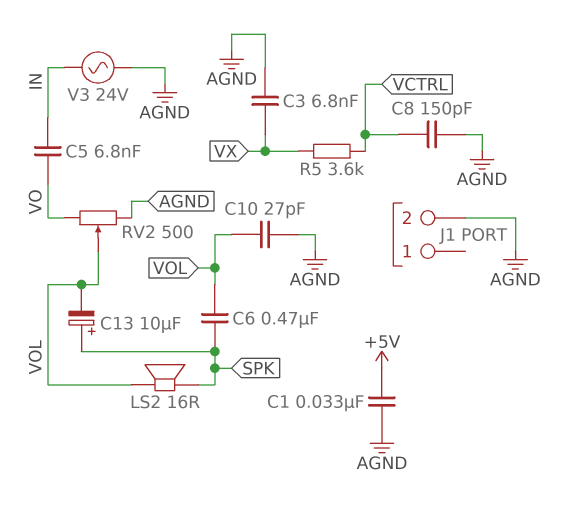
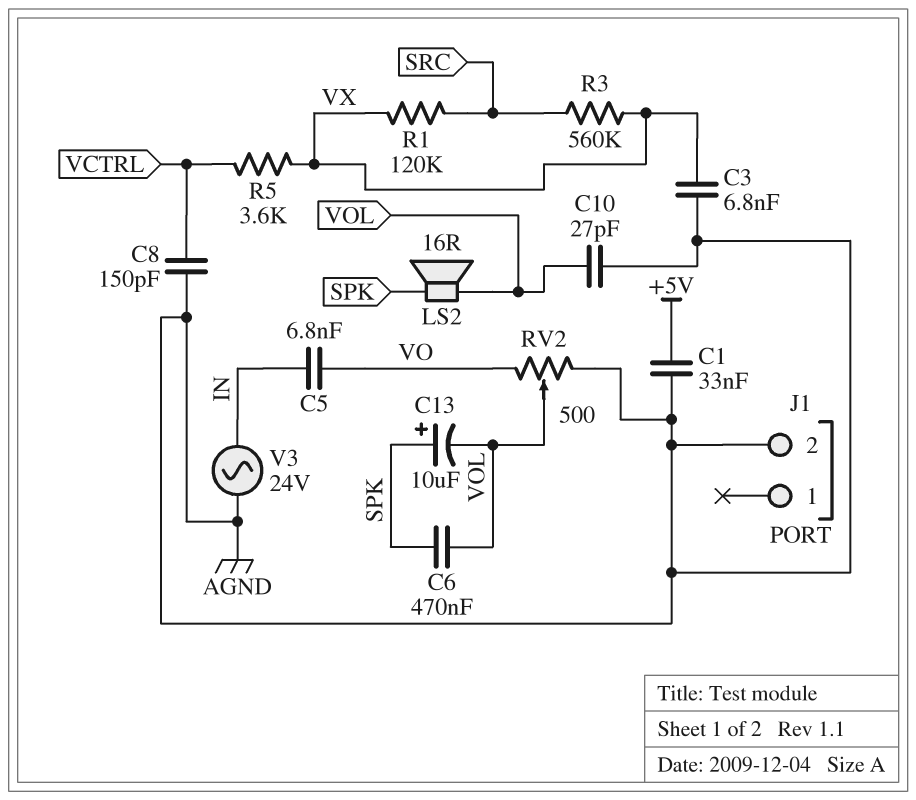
R1: none -> 120k (SRC, VX)
R3: none -> 560k (SRC, VX)

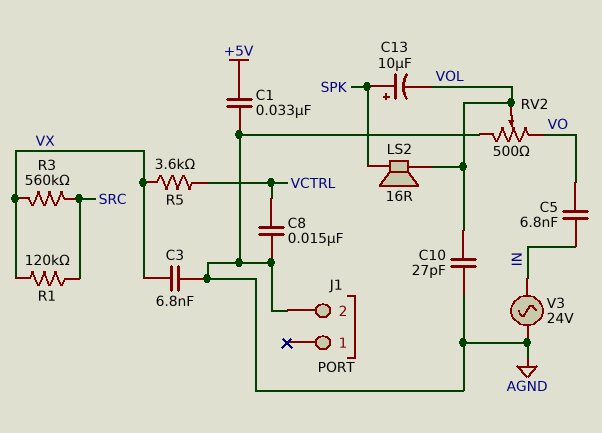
C6: 470nF (SPK, VOL) -> none
C8: 150pF (AGND, VCTRL) -> 15nF (AGND, VCTRL)

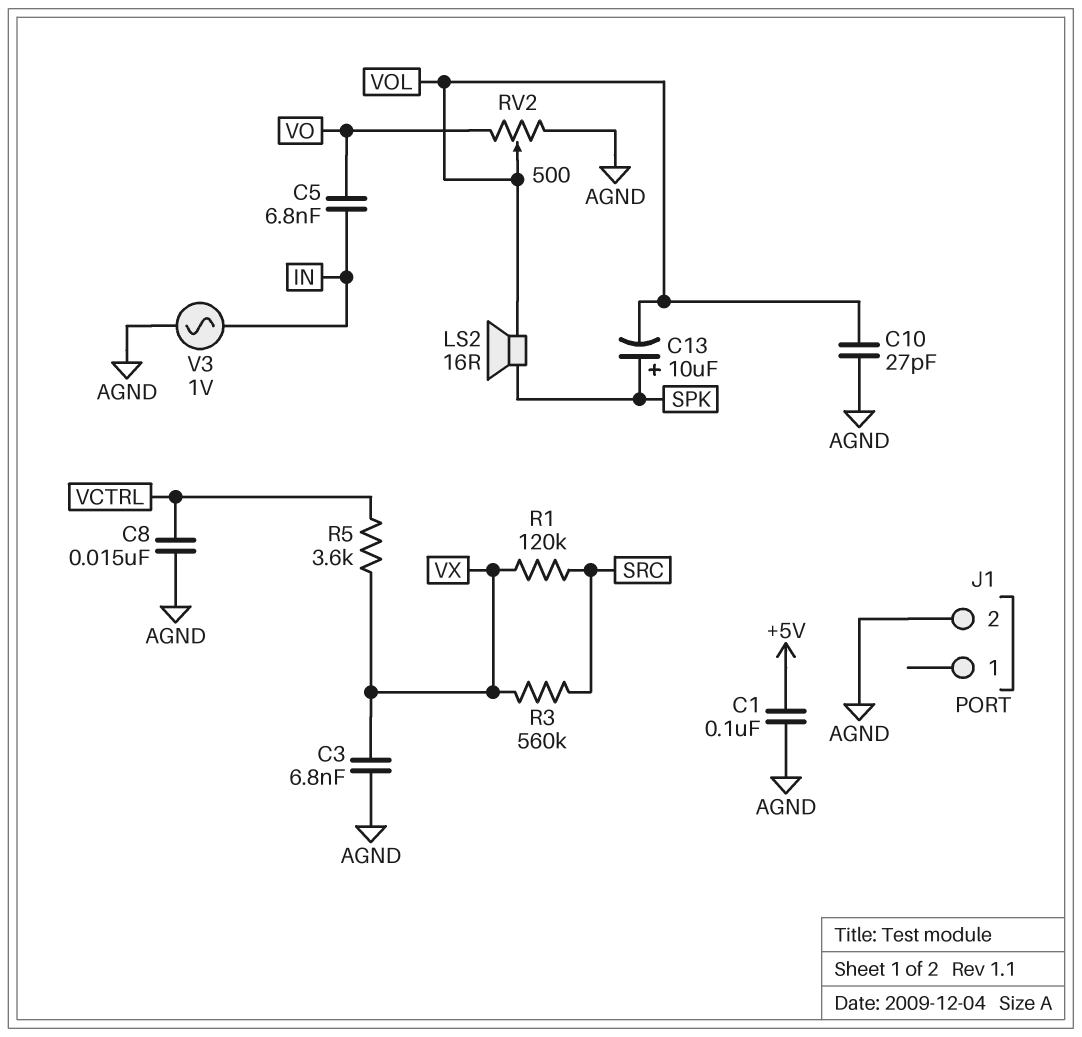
C1: 33nF (+5V, AGND) -> 100nF (+5V, AGND)
V3: AC 24V (AGND, IN) -> AC 1V (AGND, IN)

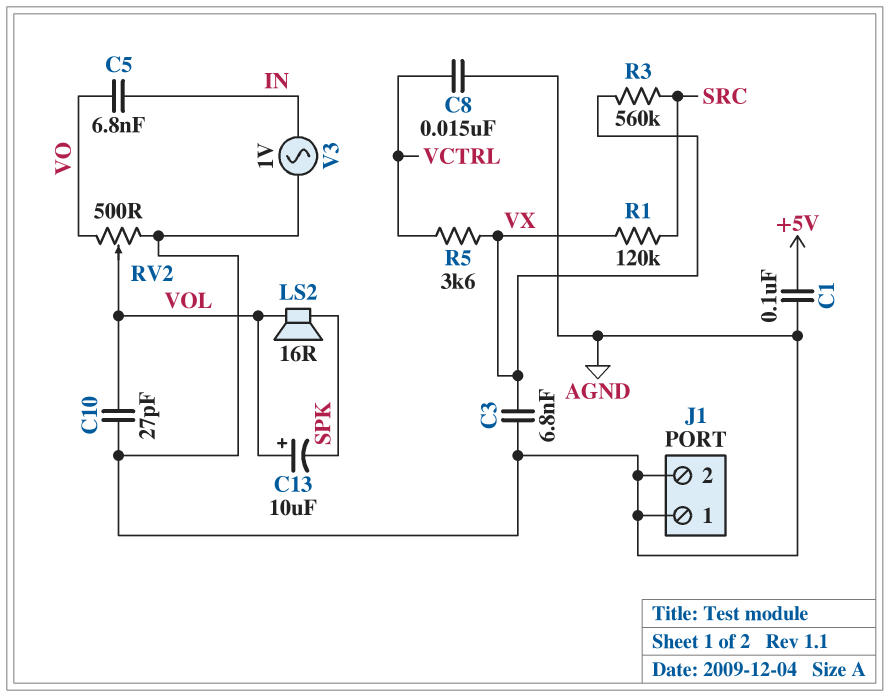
C13: 10uF (plus SPK, minus VOL) -> 10uF (plus VOL, minus SPK)
J1 pin 1: none -> AGND

